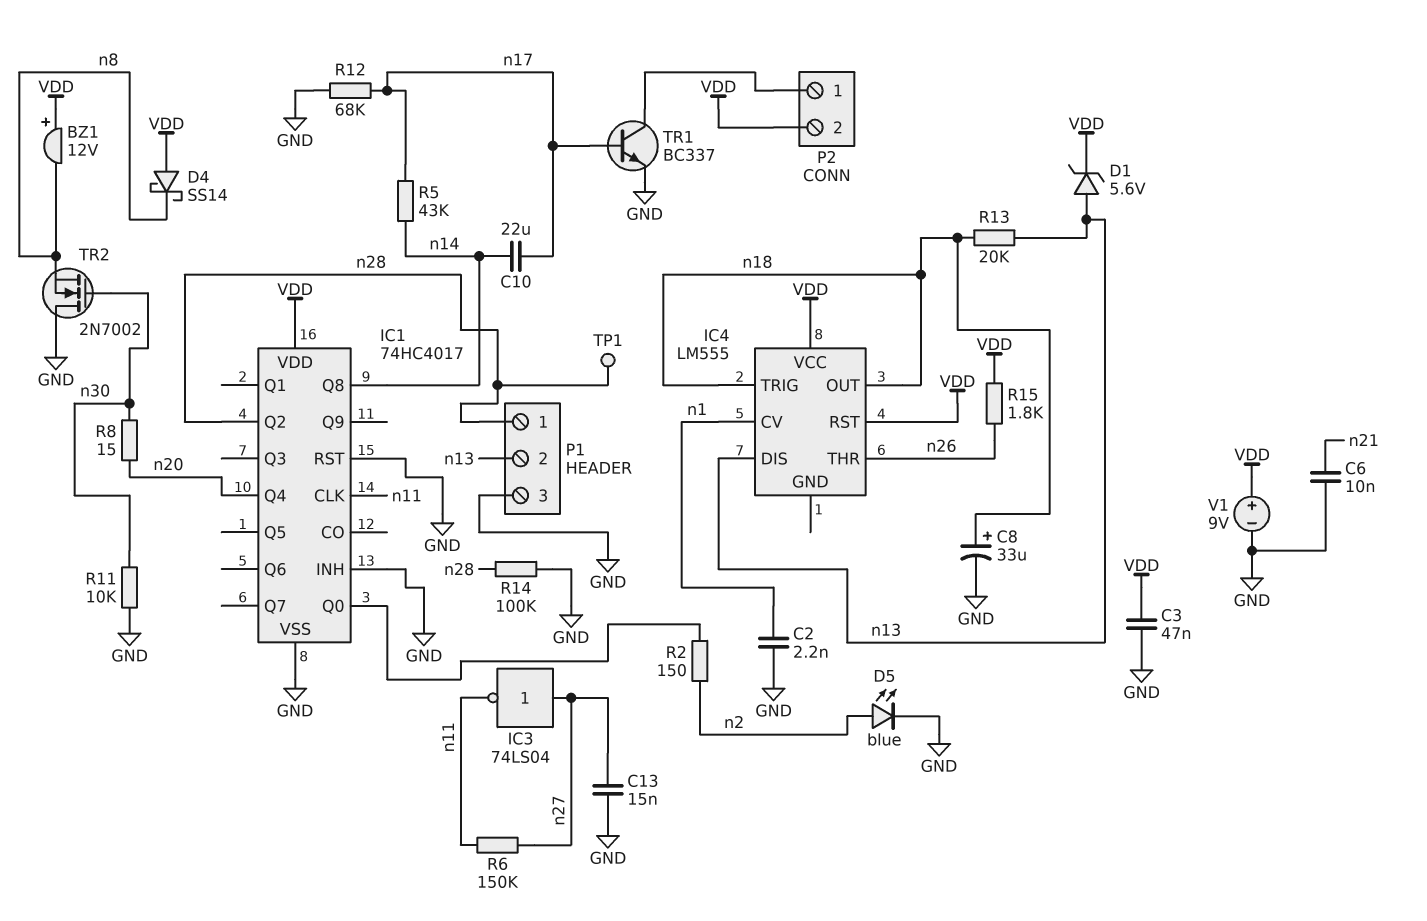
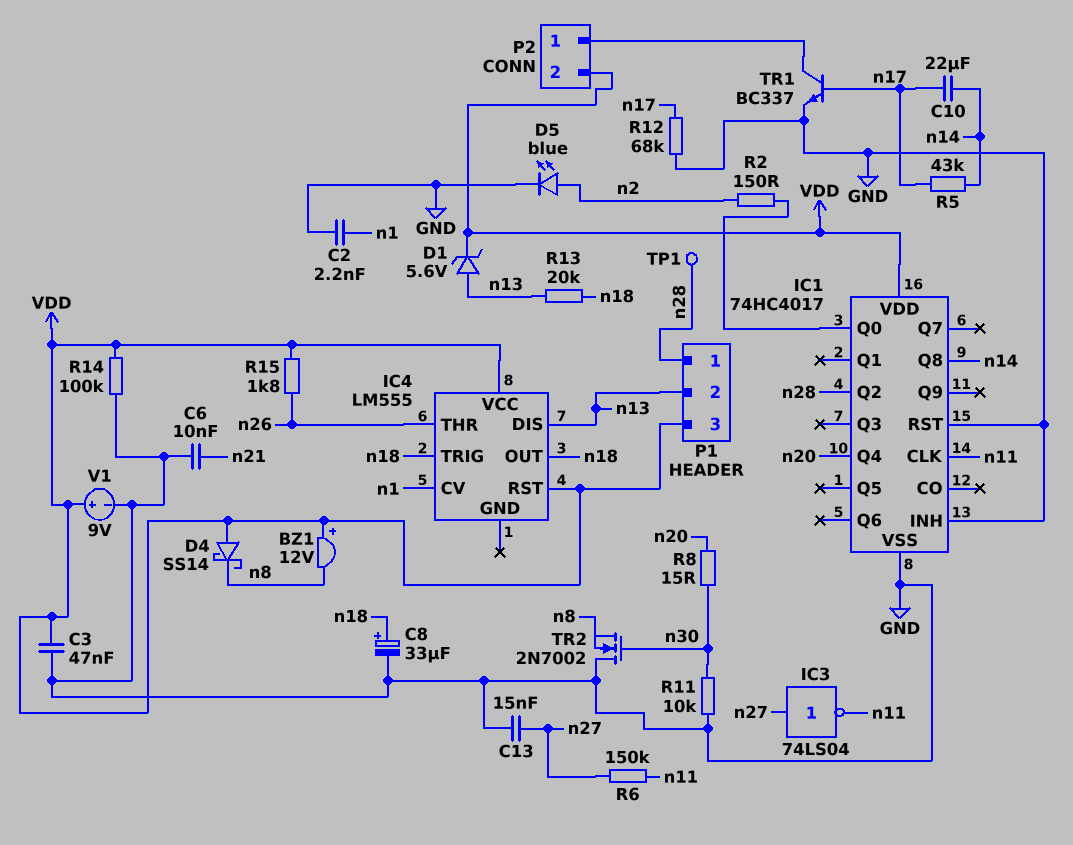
P1 pin 3: GND -> VDD
R14: 100k (GND, n28) -> 100k (GND, VDD)

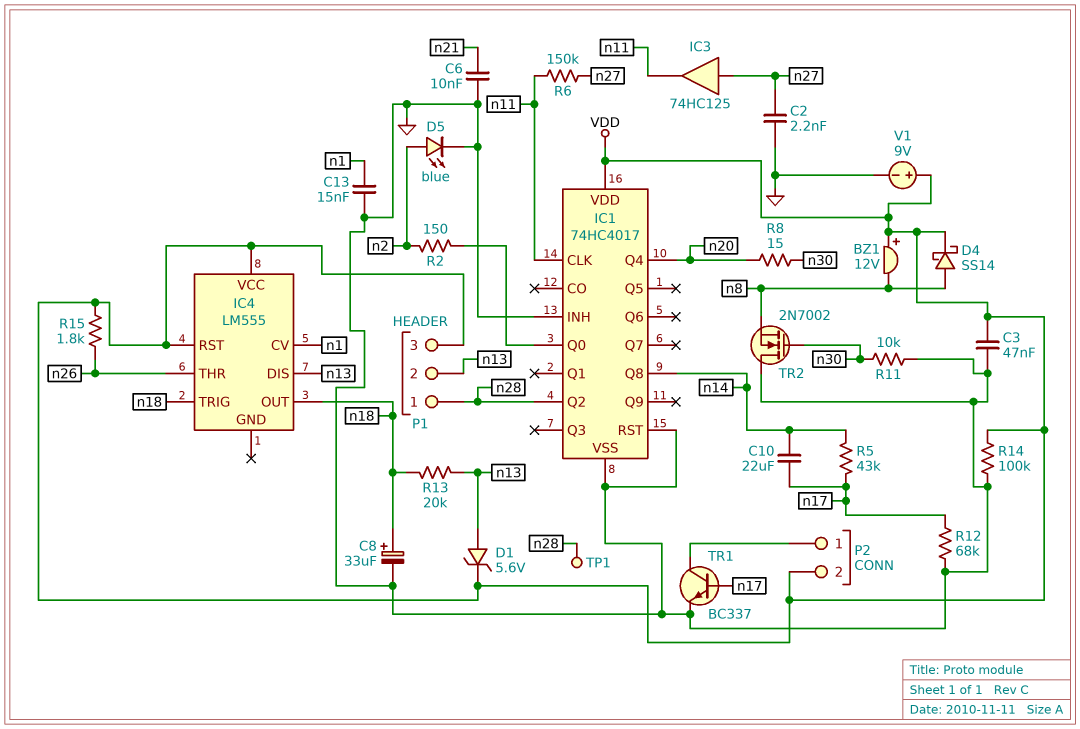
C2: 2.2nF (GND, n1) -> 2.2nF (GND, n27)
C13: 15nF (GND, n27) -> 15nF (GND, n1)
D4: schottky SS14 (A VDD, K n8) -> schottky SS14 (A n8, K VDD)
IC3: NOT 74LS04 (in n27, out n11) -> buffer 74HC125 (in n27, out n11)

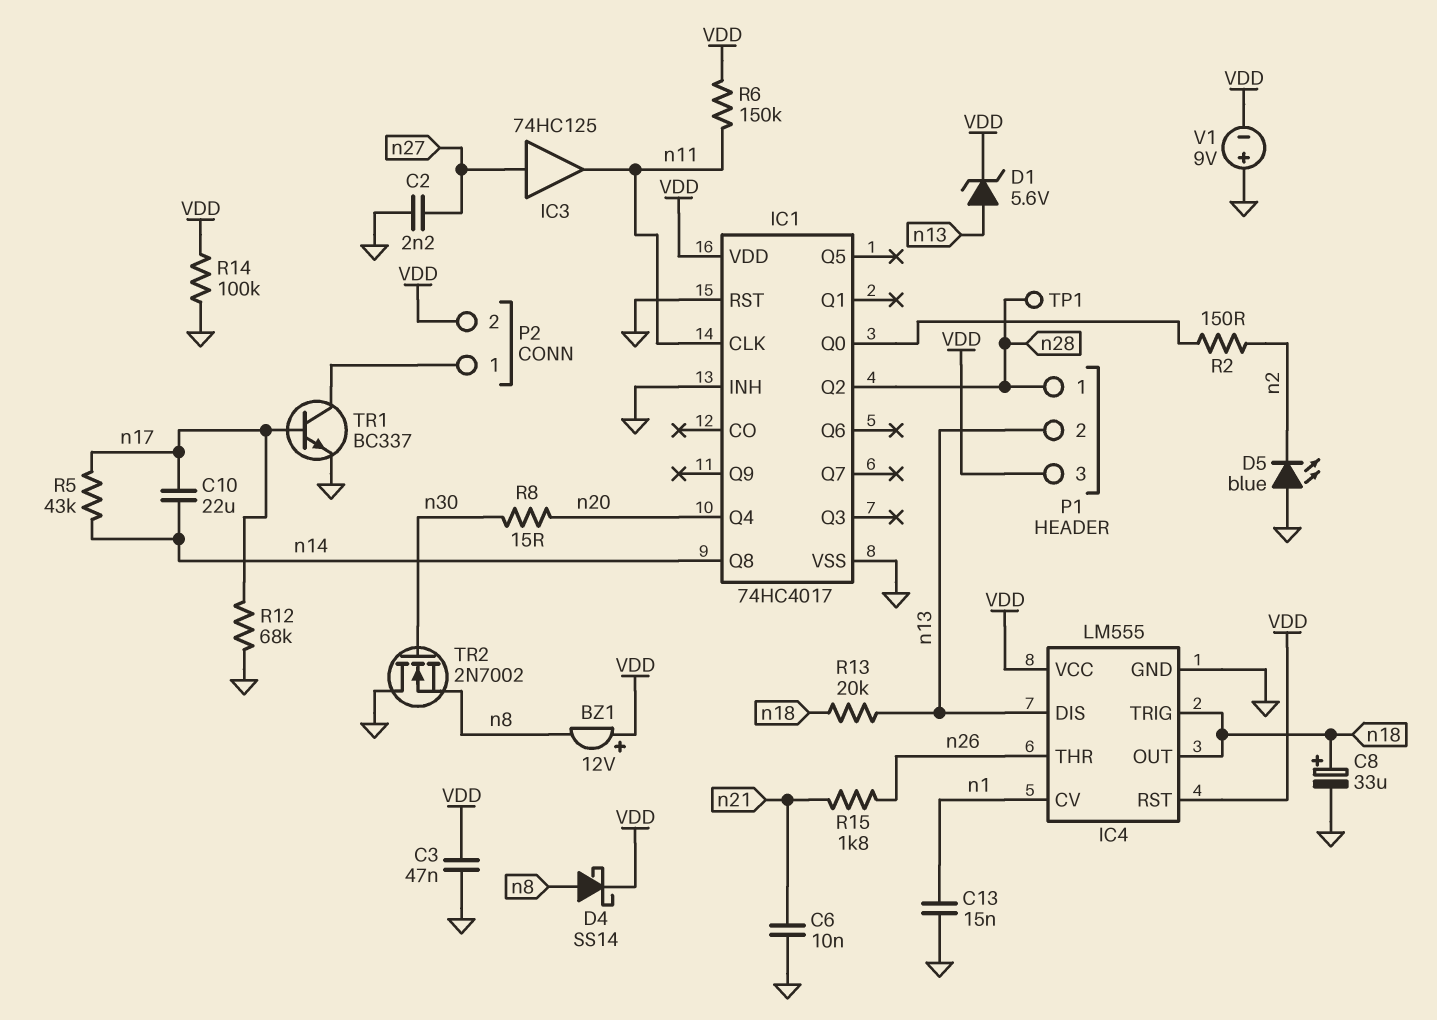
D5: LED blue (A n2, K GND) -> LED blue (A GND, K n2)
IC4 pin GND: none -> GND
R6: 150k (n11, n27) -> 150k (VDD, n11)
R11: 10k (GND, n30) -> none
R15: 1.8k (VDD, n26) -> 1.8k (n21, n26)
V1: 9V (plus VDD, minus GND) -> 9V (plus GND, minus VDD)

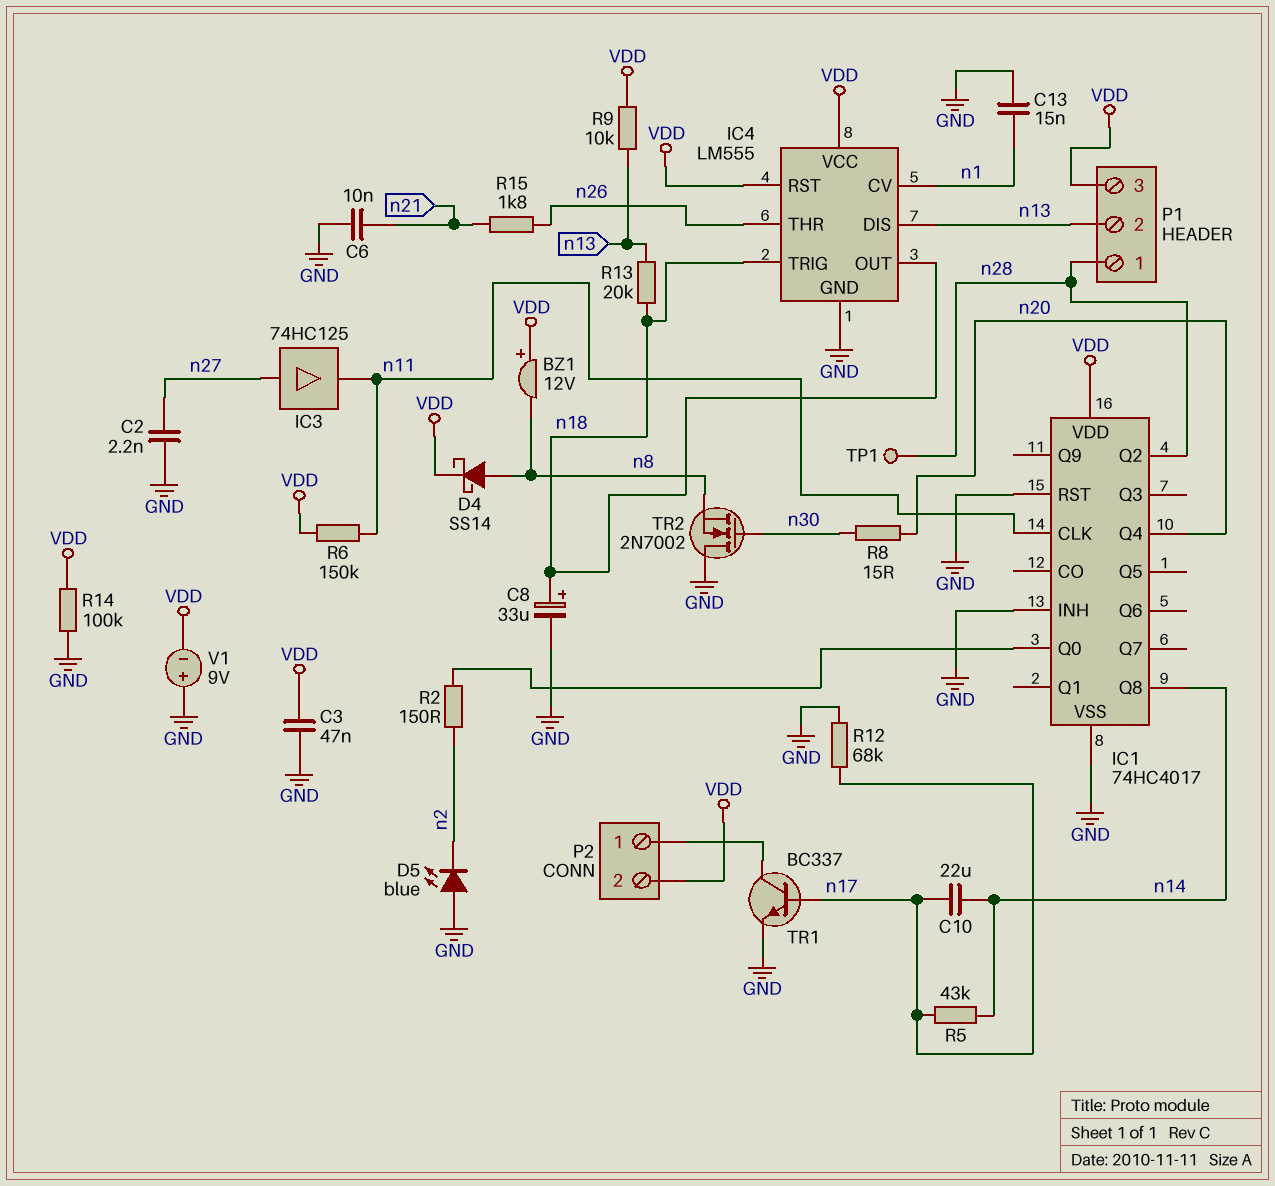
D1: zener 5.6V (A n13, K VDD) -> none
R9: none -> 10k (VDD, n13)

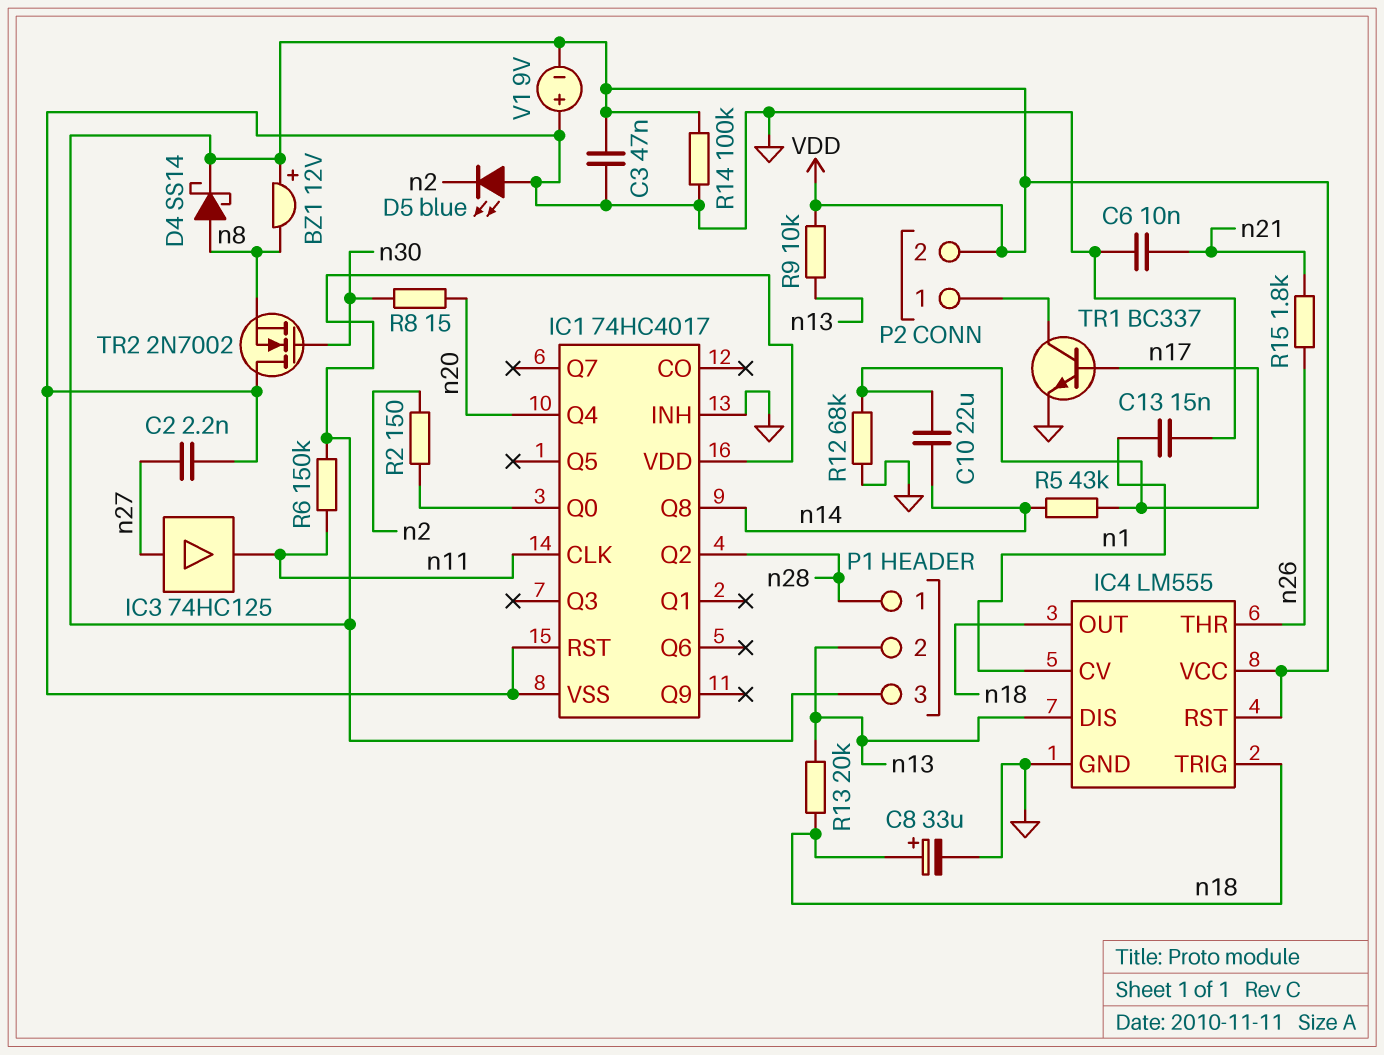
TP1: test point (n28) -> none

